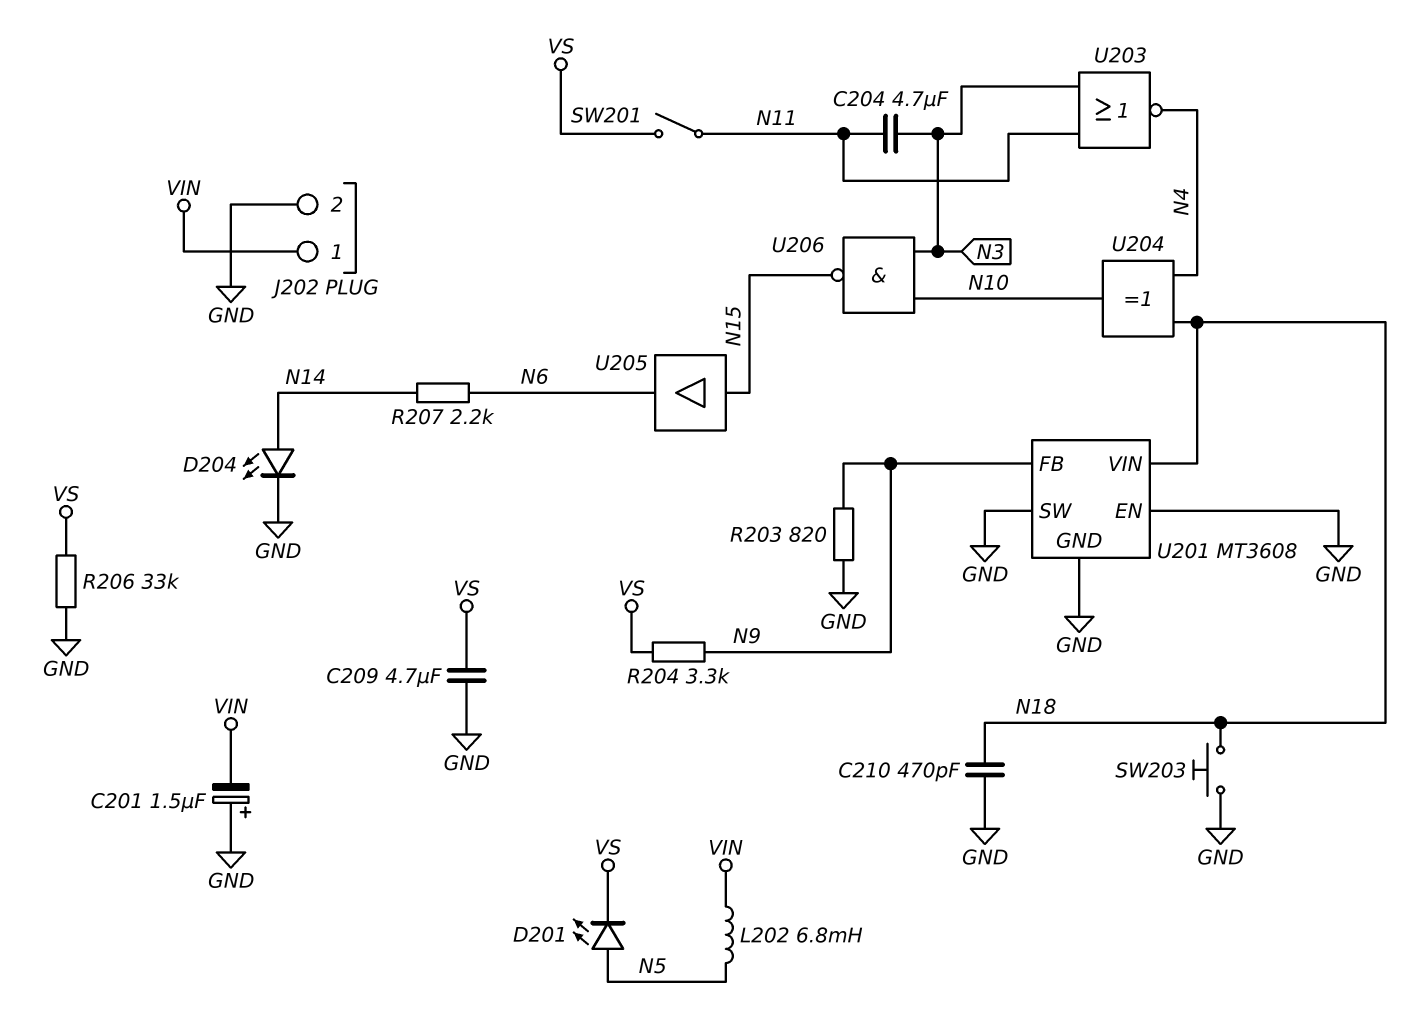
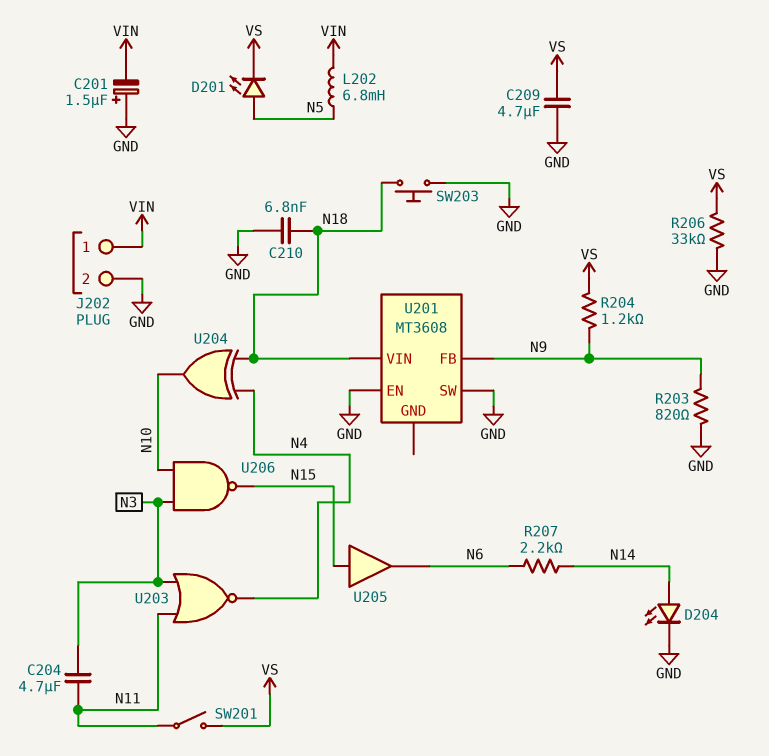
C210: 470pF (GND, N18) -> 6.8nF (GND, N18)
R204: 3.3k (N9, VS) -> 1.2k (N9, VS)
U201 pin GND: GND -> none

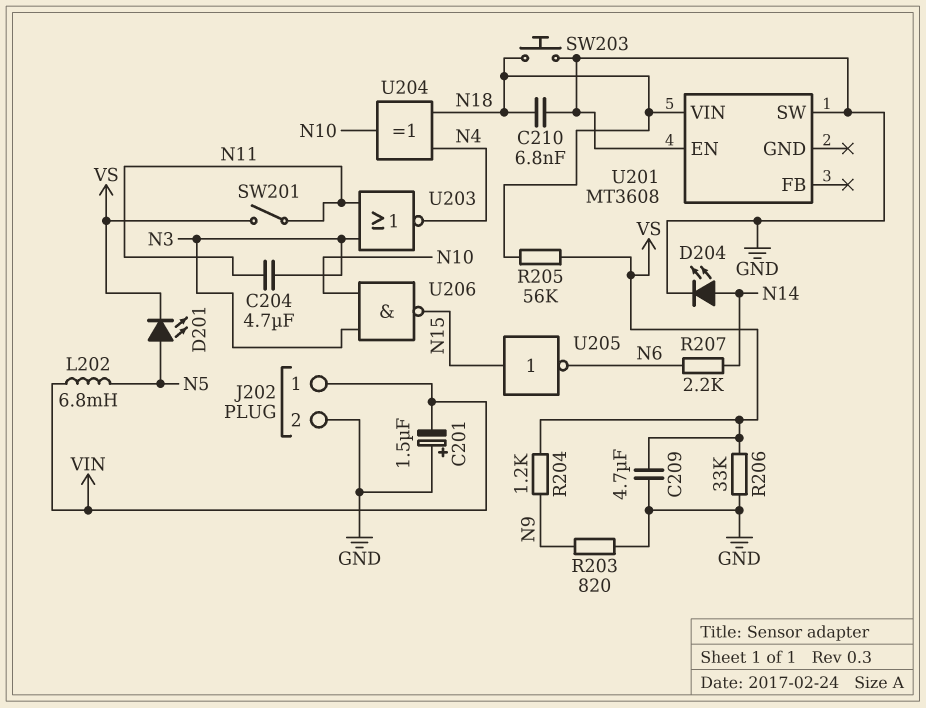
R205: none -> 56k (N18, VS)
U201 pin FB: N9 -> none
U205: buffer (in N15, out N6) -> NOT (in N15, out N6)

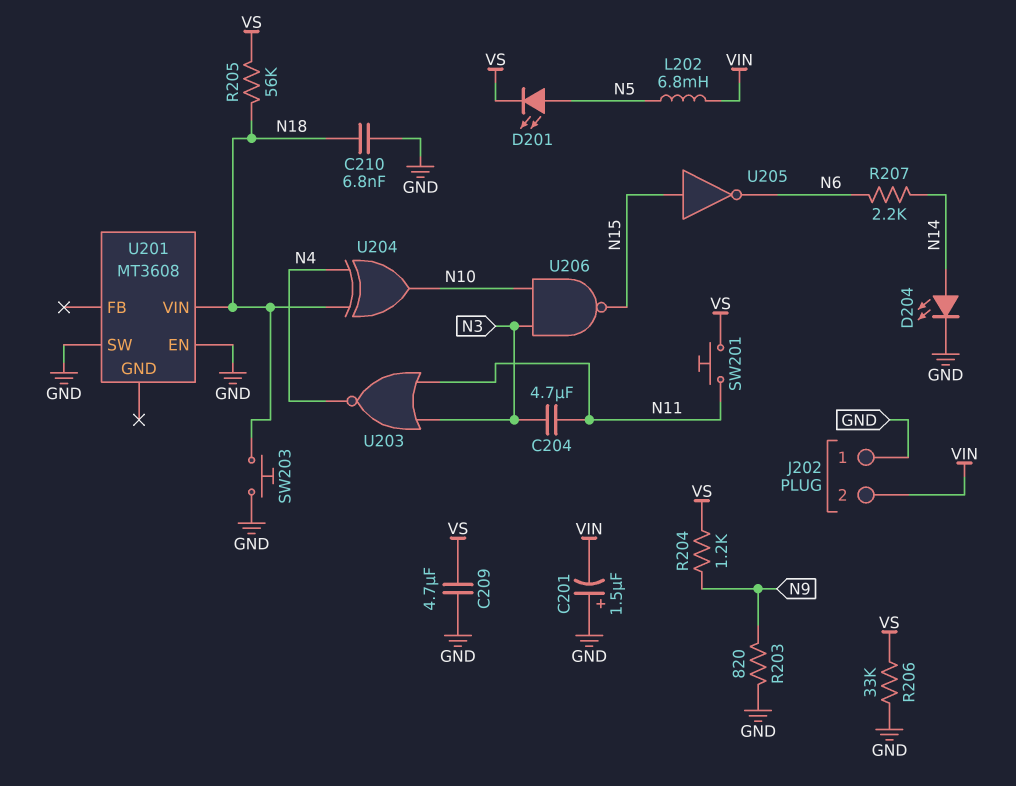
J202 pin 1: VIN -> GND
J202 pin 2: GND -> VIN
SW201: switch (N11, VS) -> button (N11, VS)

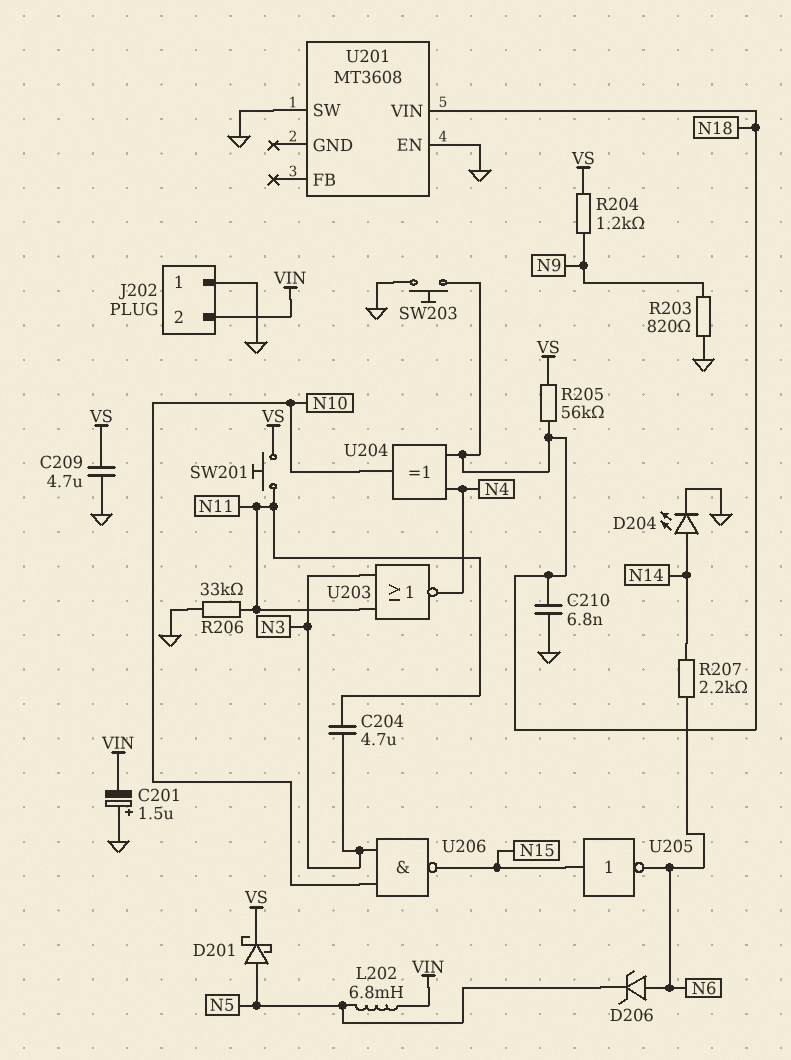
D201: LED (A N5, K VS) -> schottky (A N5, K VS)
D206: none -> zener (A N6, K N5)
R206: 33k (GND, VS) -> 33k (GND, N11)

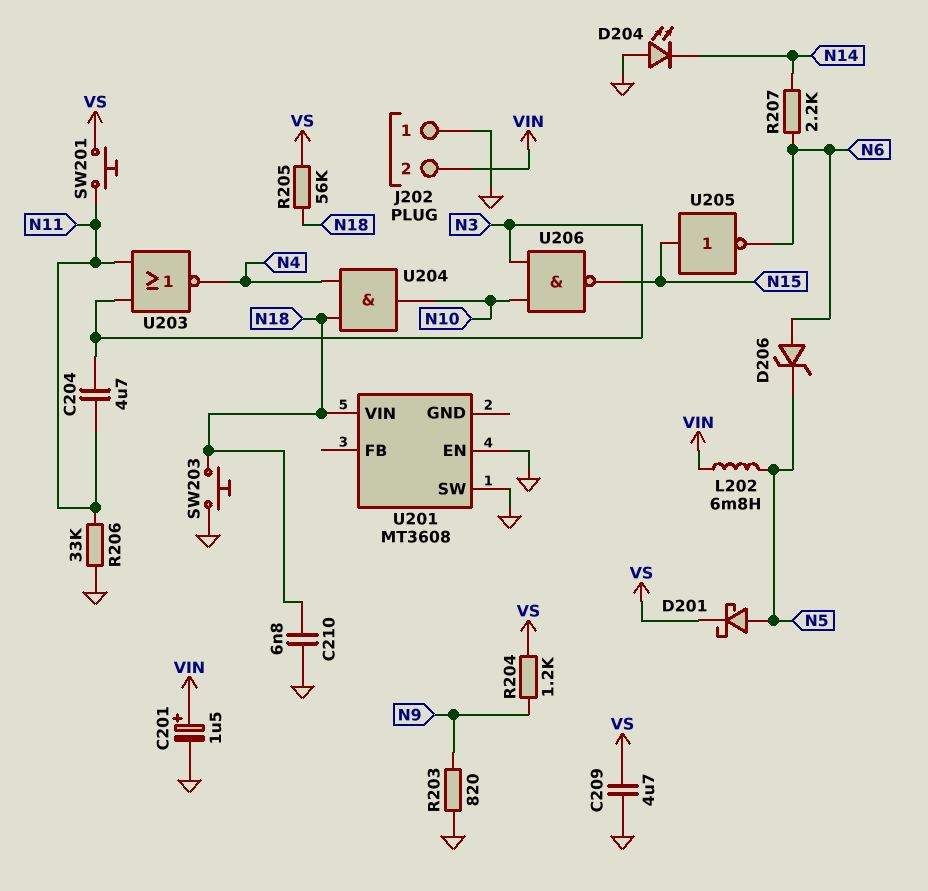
C201: 1.5uF (plus GND, minus VIN) -> 1.5uF (plus VIN, minus GND)
D204: LED (A N14, K GND) -> LED (A GND, K N14)
U204: XOR (in N4, in N18, out N10) -> AND (in N4, in N18, out N10)

